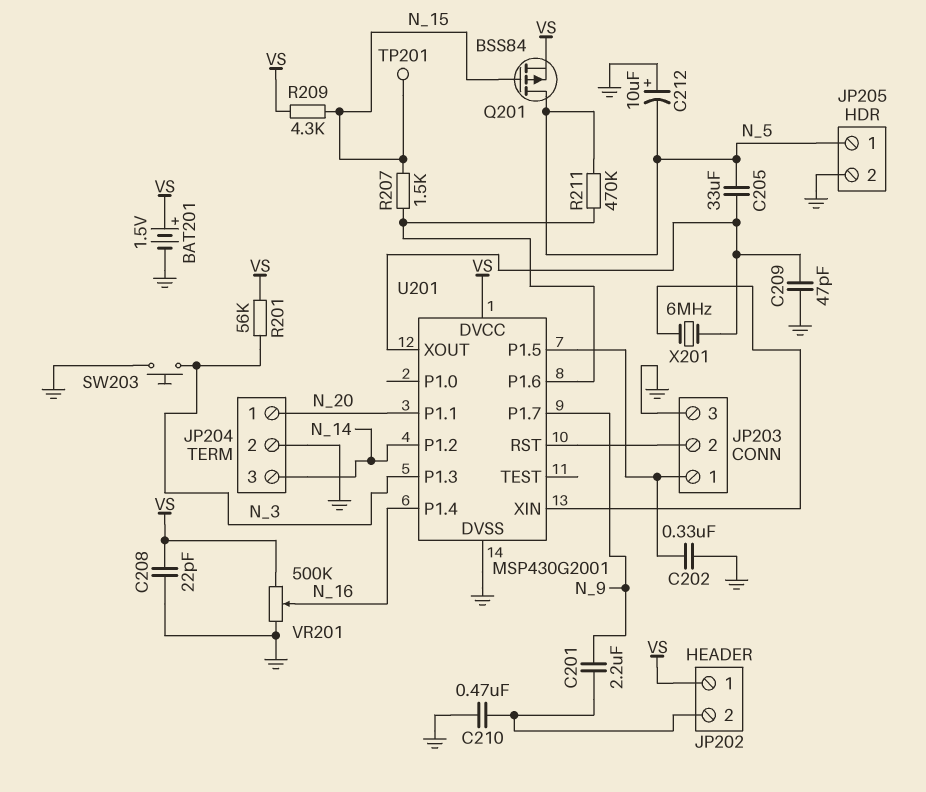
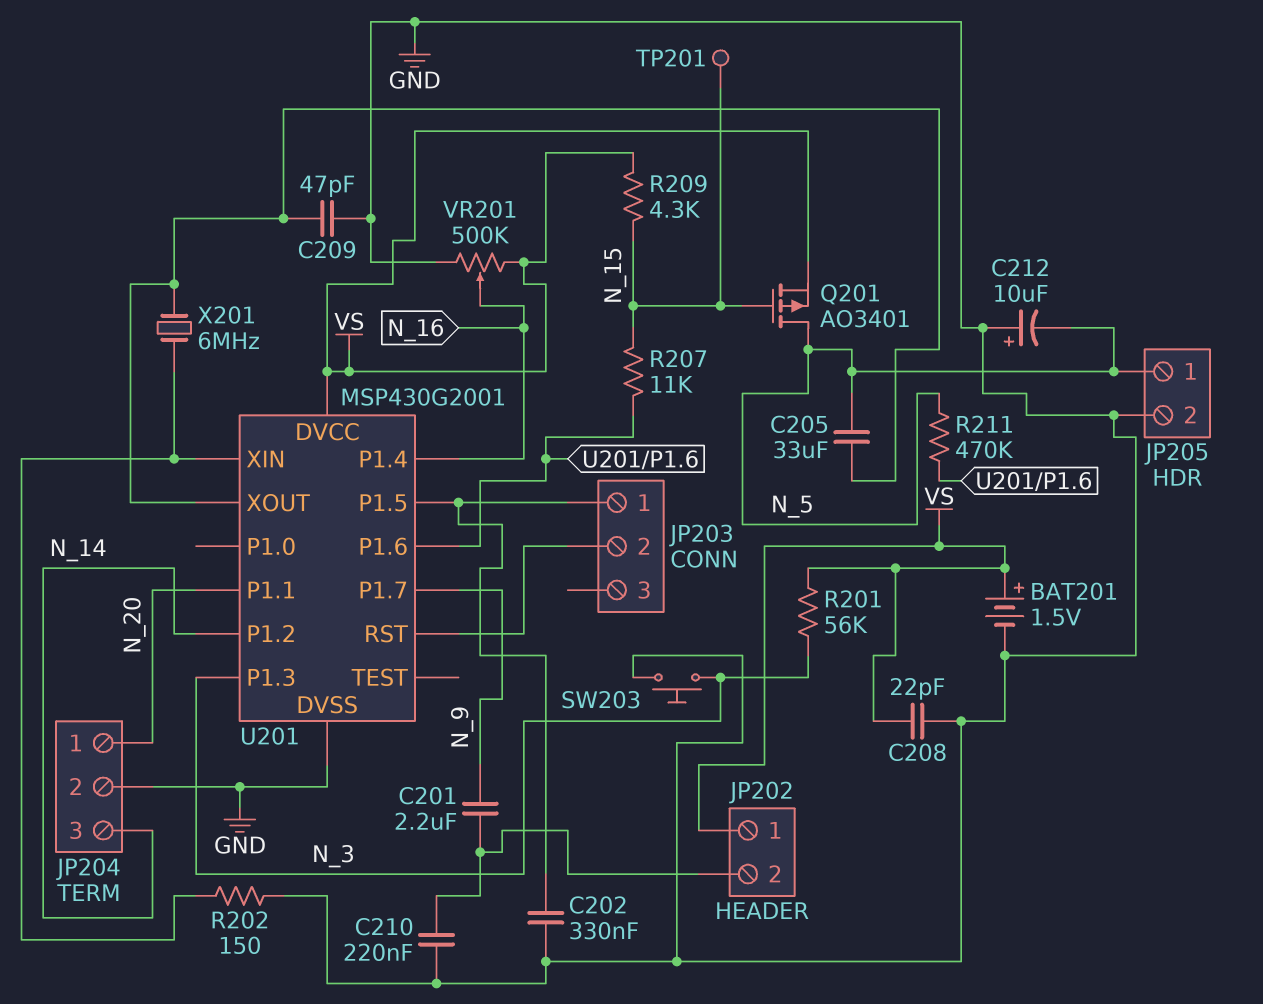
C210: 470nF (GND, JP202/2) -> 220nF (GND, JP202/2)
JP203 pin 3: GND -> none
Q201: PMOS BSS84 (G N_15, D N_5, S VS) -> PMOS AO3401 (G N_15, D N_5, S VS)
R202: none -> 150 (GND, U201/XIN)
R207: 1.5k (N_15, U201/P1.6) -> 11k (N_15, U201/P1.6)

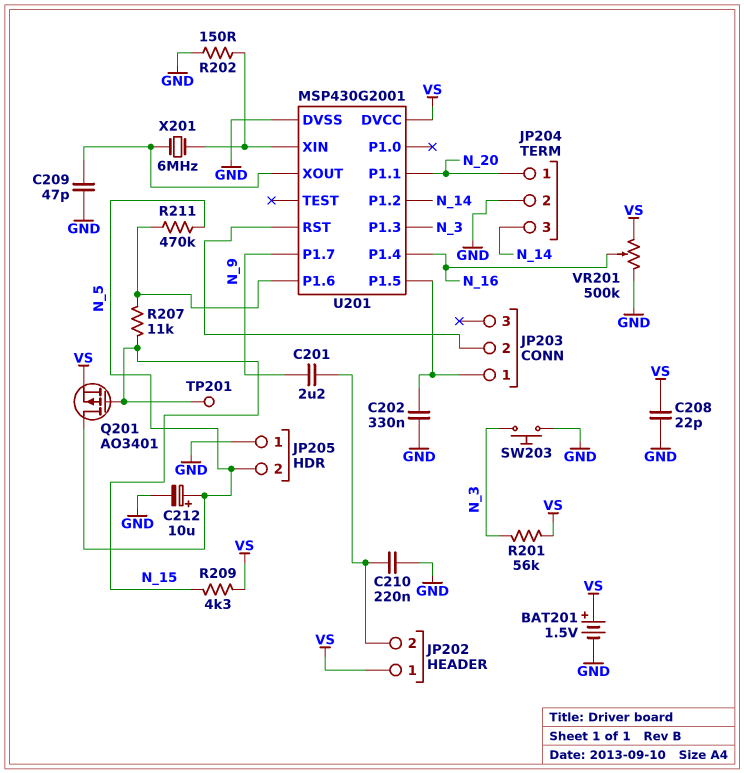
C205: 33uF (N_5, U201/XOUT) -> none
C212: 10uF (plus GND, minus N_5) -> 10uF (plus N_5, minus GND)
JP205 pin 1: N_5 -> GND
JP205 pin 2: GND -> N_5

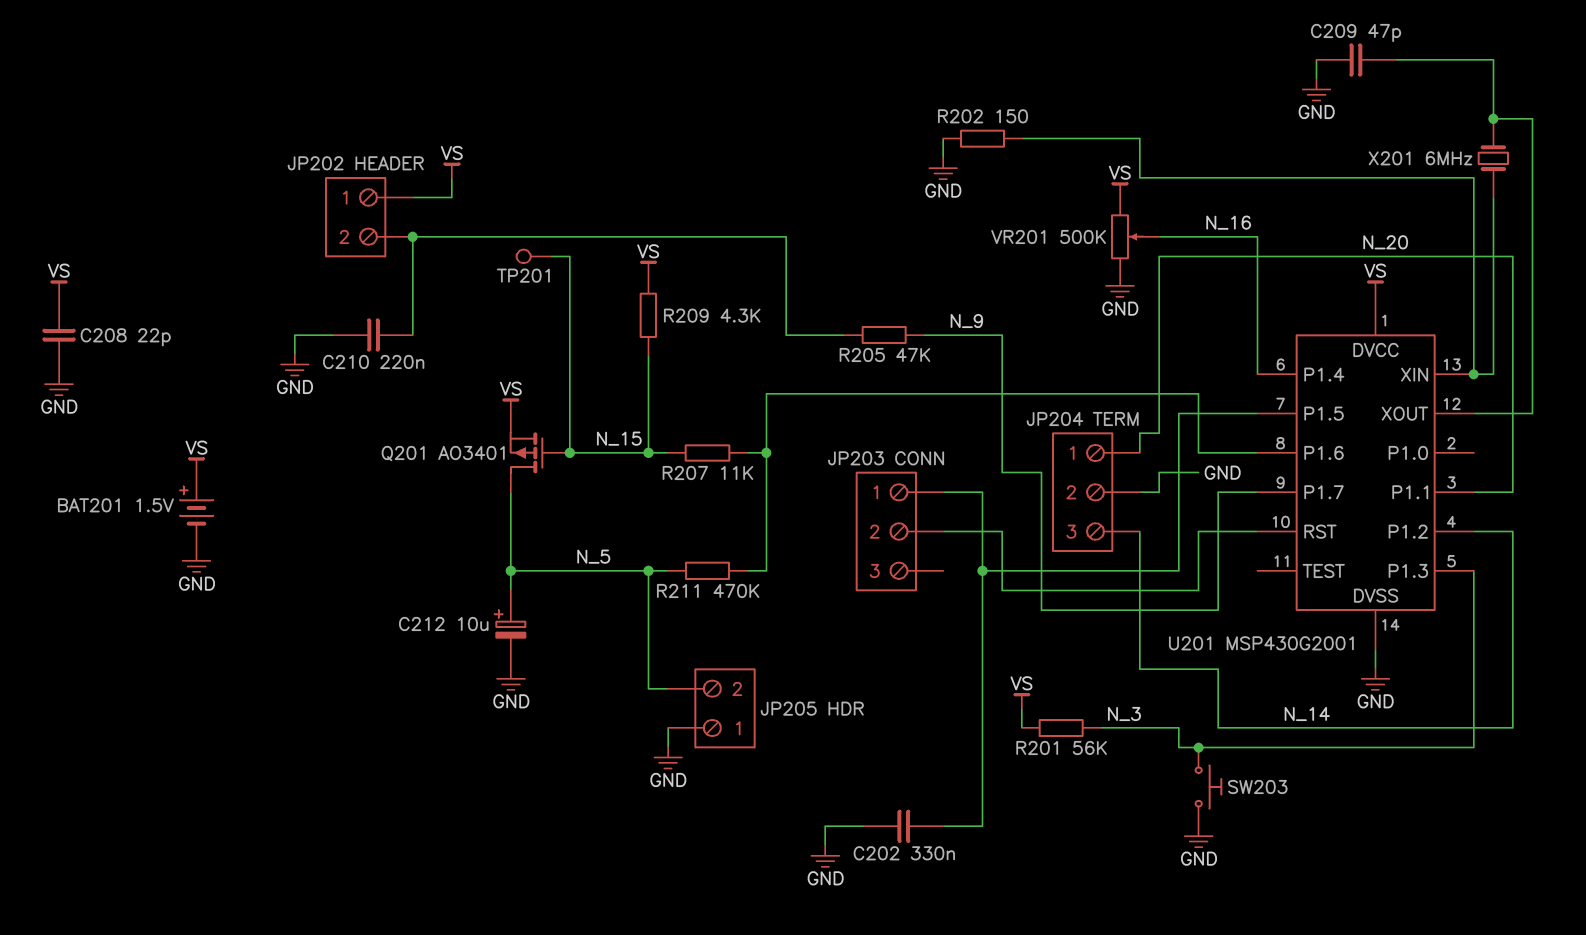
C201: 2.2uF (JP202/2, N_9) -> none
R205: none -> 47k (JP202/2, N_9)

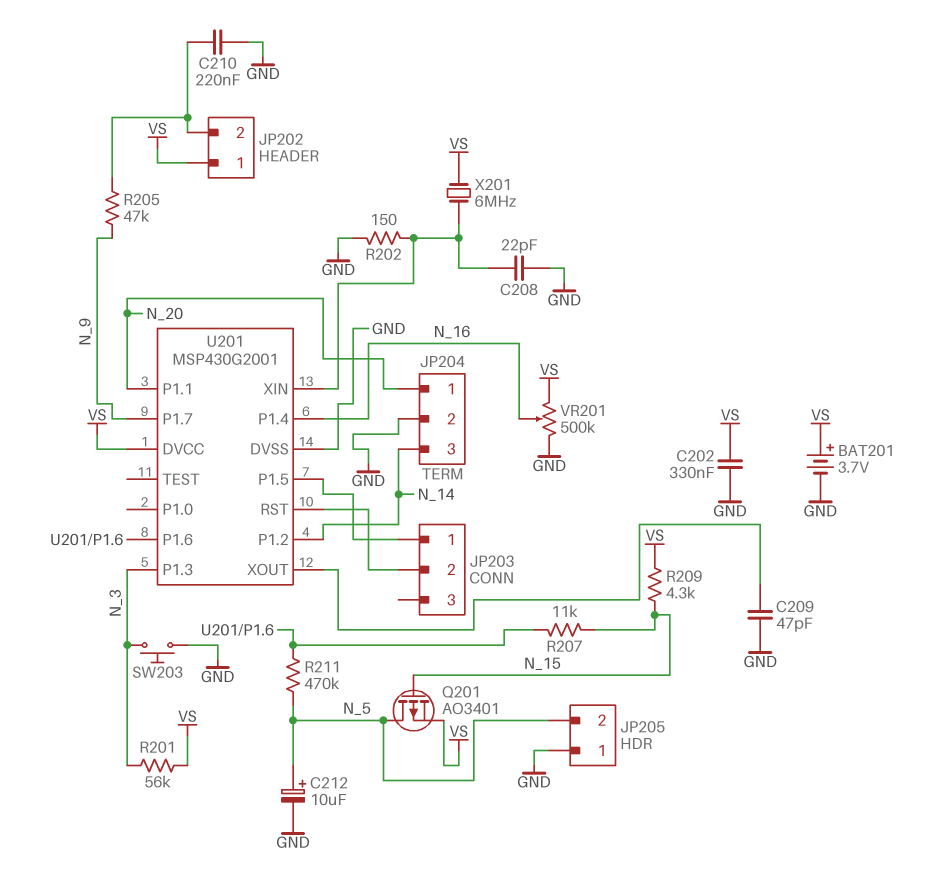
BAT201: 1.5V (plus VS, minus GND) -> 3.7V (plus VS, minus GND)
C202: 330nF (GND, JP203/1) -> 330nF (GND, VS)
C208: 22pF (GND, VS) -> 22pF (GND, U201/XIN)
TP201: test point (N_15) -> none
X201: 6MHz (U201/XIN, U201/XOUT) -> 6MHz (U201/XIN, VS)

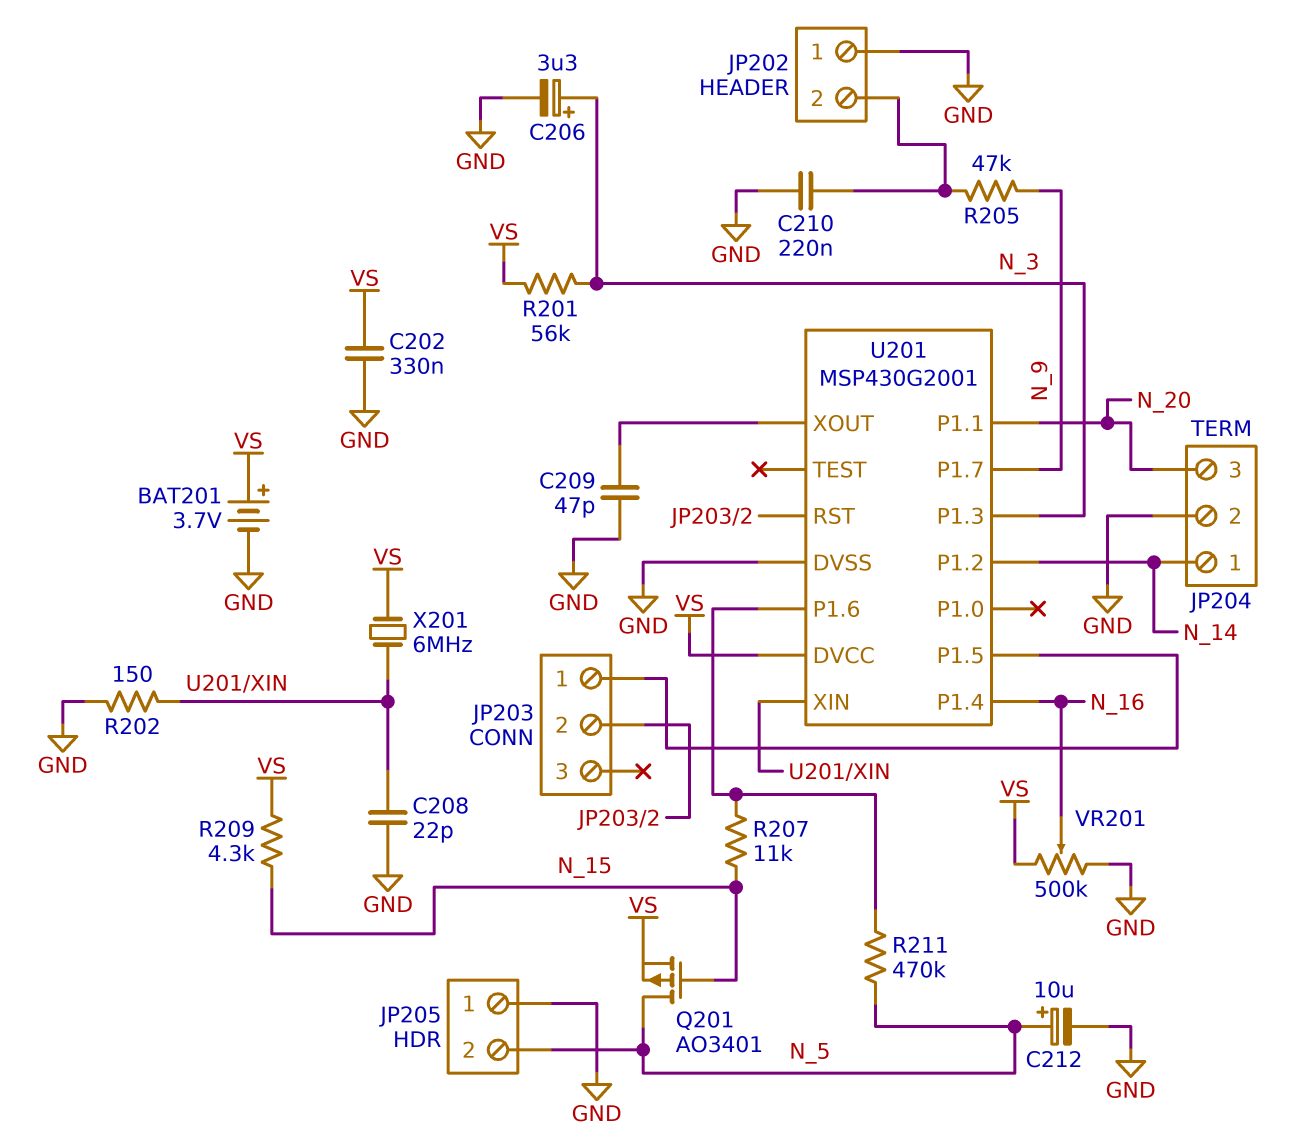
C206: none -> 3.3uF (plus N_3, minus GND)
JP202 pin 1: VS -> GND
JP204 pin 1: N_20 -> N_14
JP204 pin 3: N_14 -> N_20
SW203: button (GND, N_3) -> none

